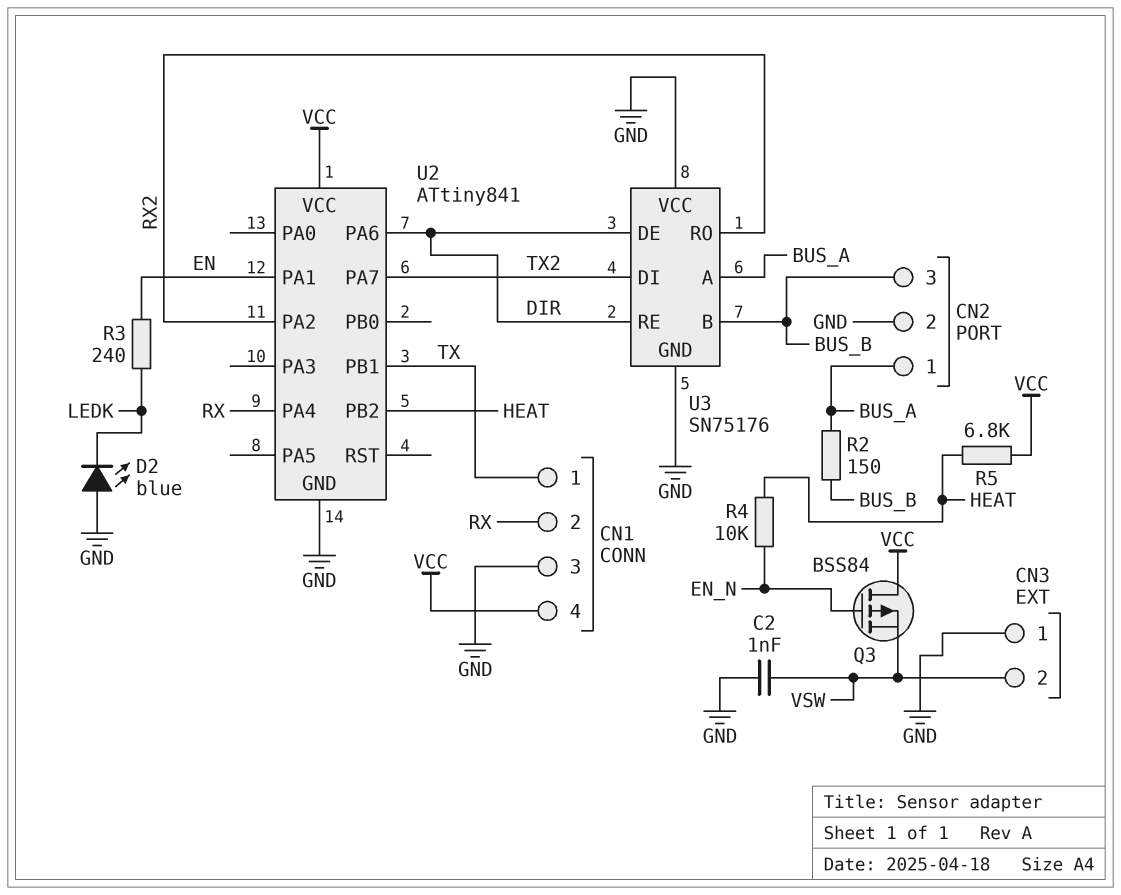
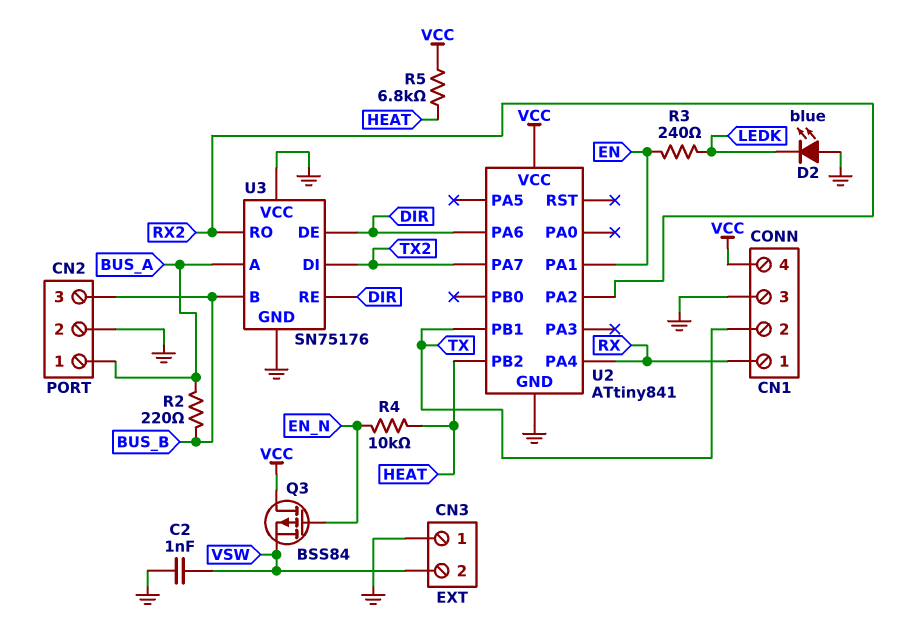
CN1 pin 1: TX -> RX
CN1 pin 2: RX -> TX
R2: 150 (BUS_A, BUS_B) -> 220 (BUS_A, BUS_B)

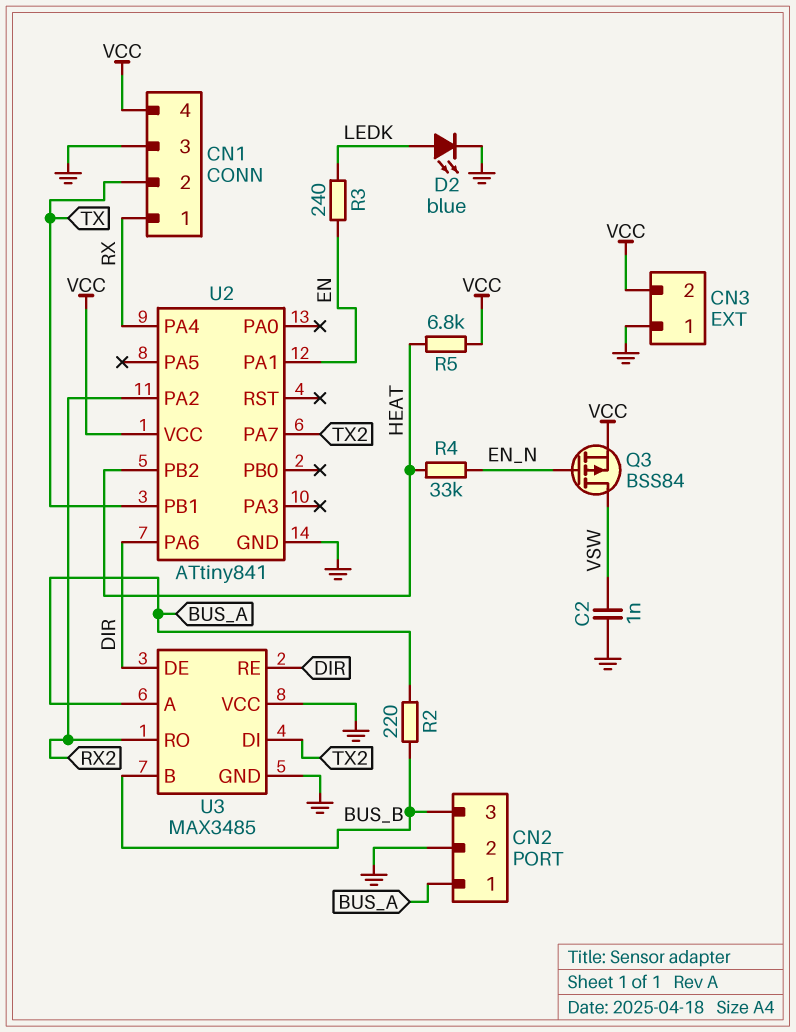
CN3 pin 2: VSW -> VCC
D2: LED blue (A GND, K LEDK) -> LED blue (A LEDK, K GND)
Q3: PMOS BSS84 (G EN_N, D VCC, S VSW) -> PMOS BSS84 (G EN_N, D VSW, S VCC)
R4: 10k (EN_N, HEAT) -> 33k (EN_N, HEAT)
U3: SN75176 -> MAX3485

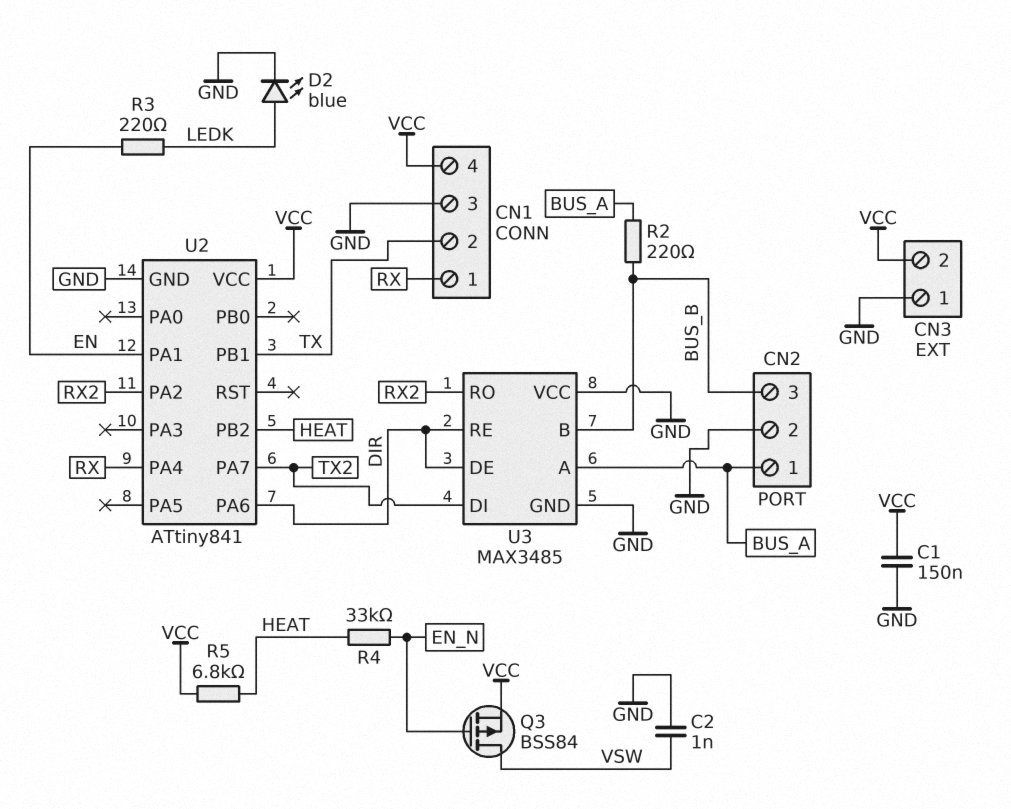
C1: none -> 150nF (GND, VCC)
R3: 240 (EN, LEDK) -> 220 (EN, LEDK)

